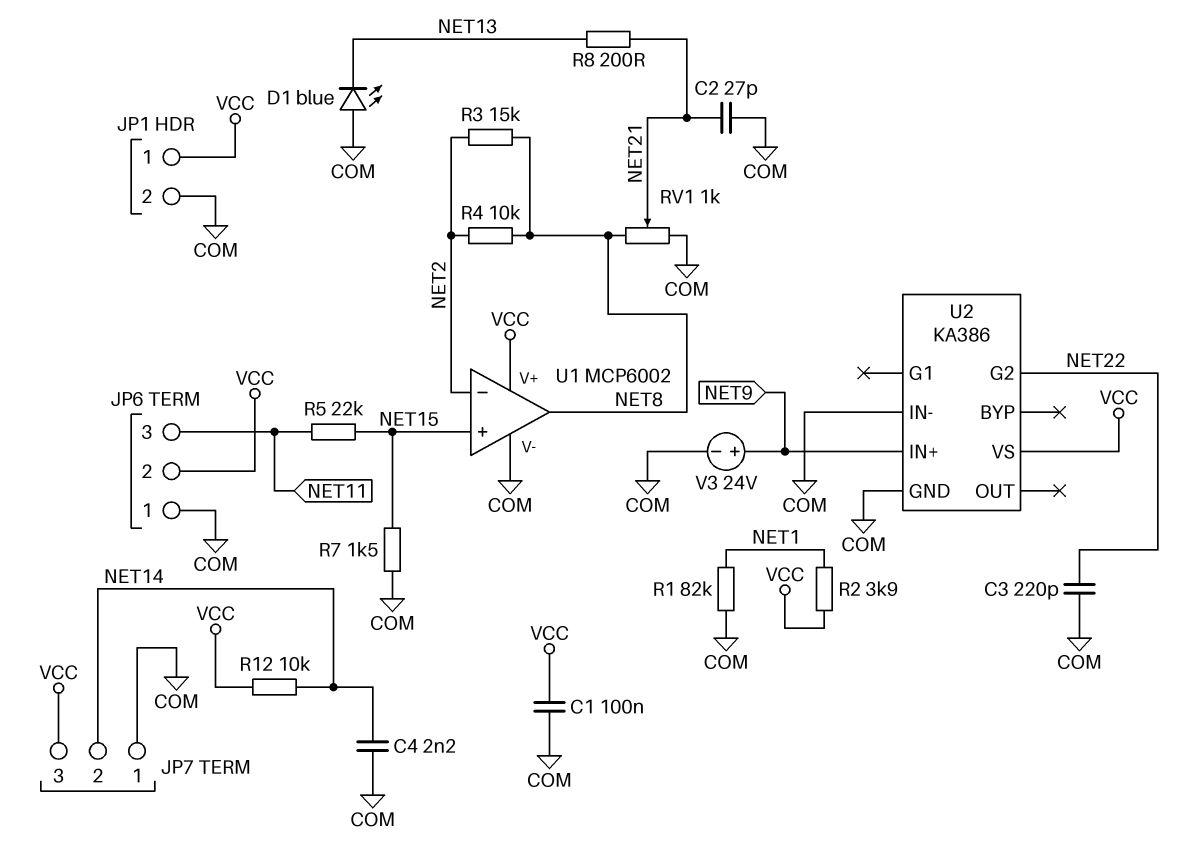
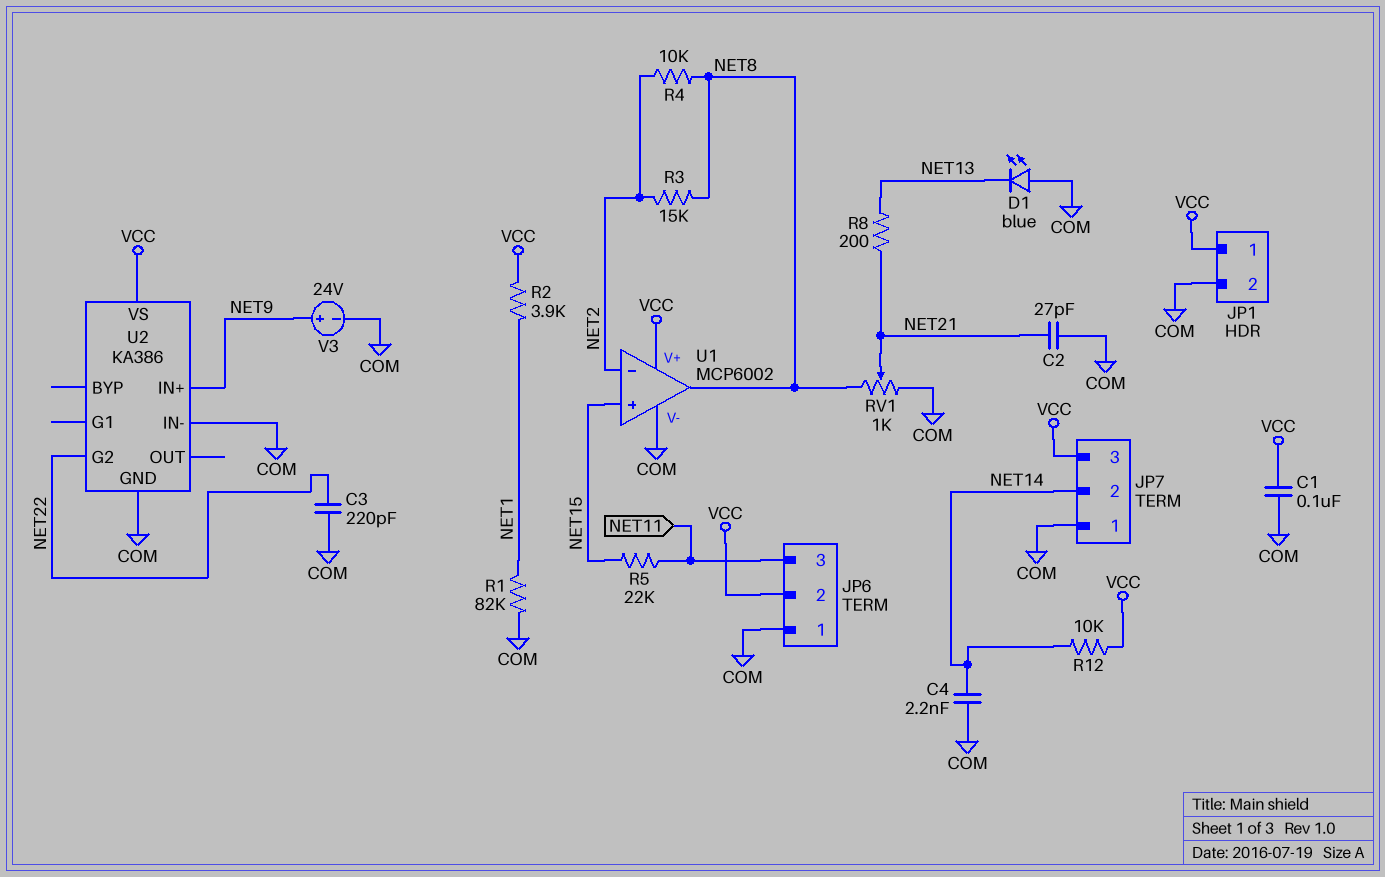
R7: 1.5k (COM, NET15) -> none

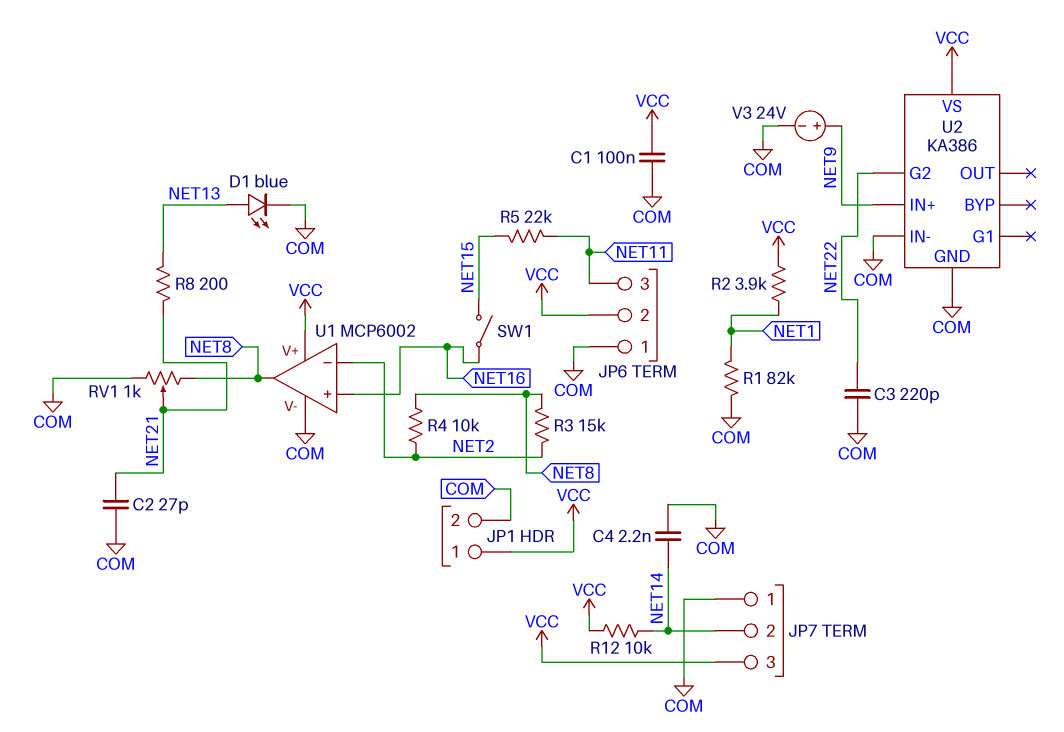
D1: LED blue (A COM, K NET13) -> LED blue (A NET13, K COM)
SW1: none -> switch (NET15, NET16)
U1 pin in+: NET15 -> NET16

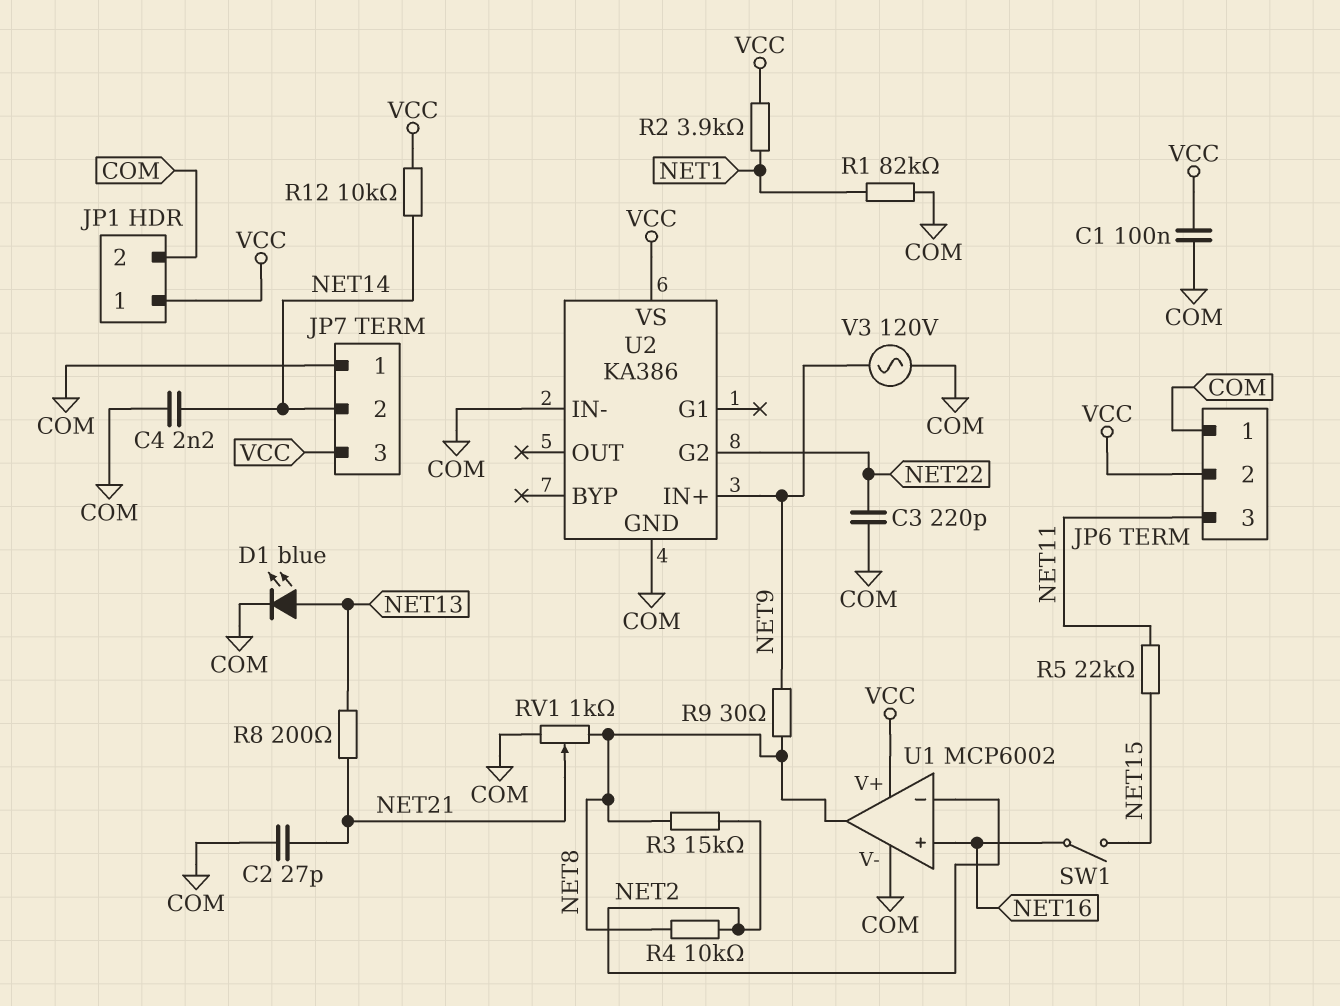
R9: none -> 30 (NET8, NET9)
V3: 24V (plus NET9, minus COM) -> AC 120V (COM, NET9)

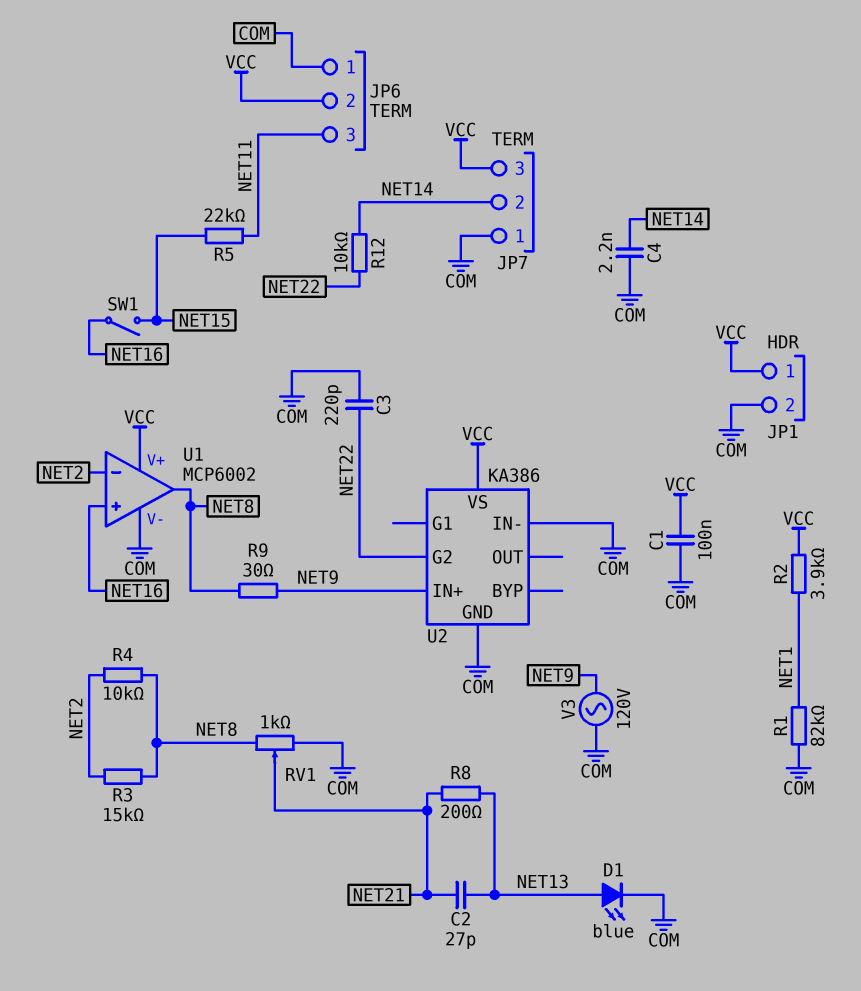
C2: 27pF (COM, NET21) -> 27pF (NET13, NET21)
R12: 10k (NET14, VCC) -> 10k (NET14, NET22)

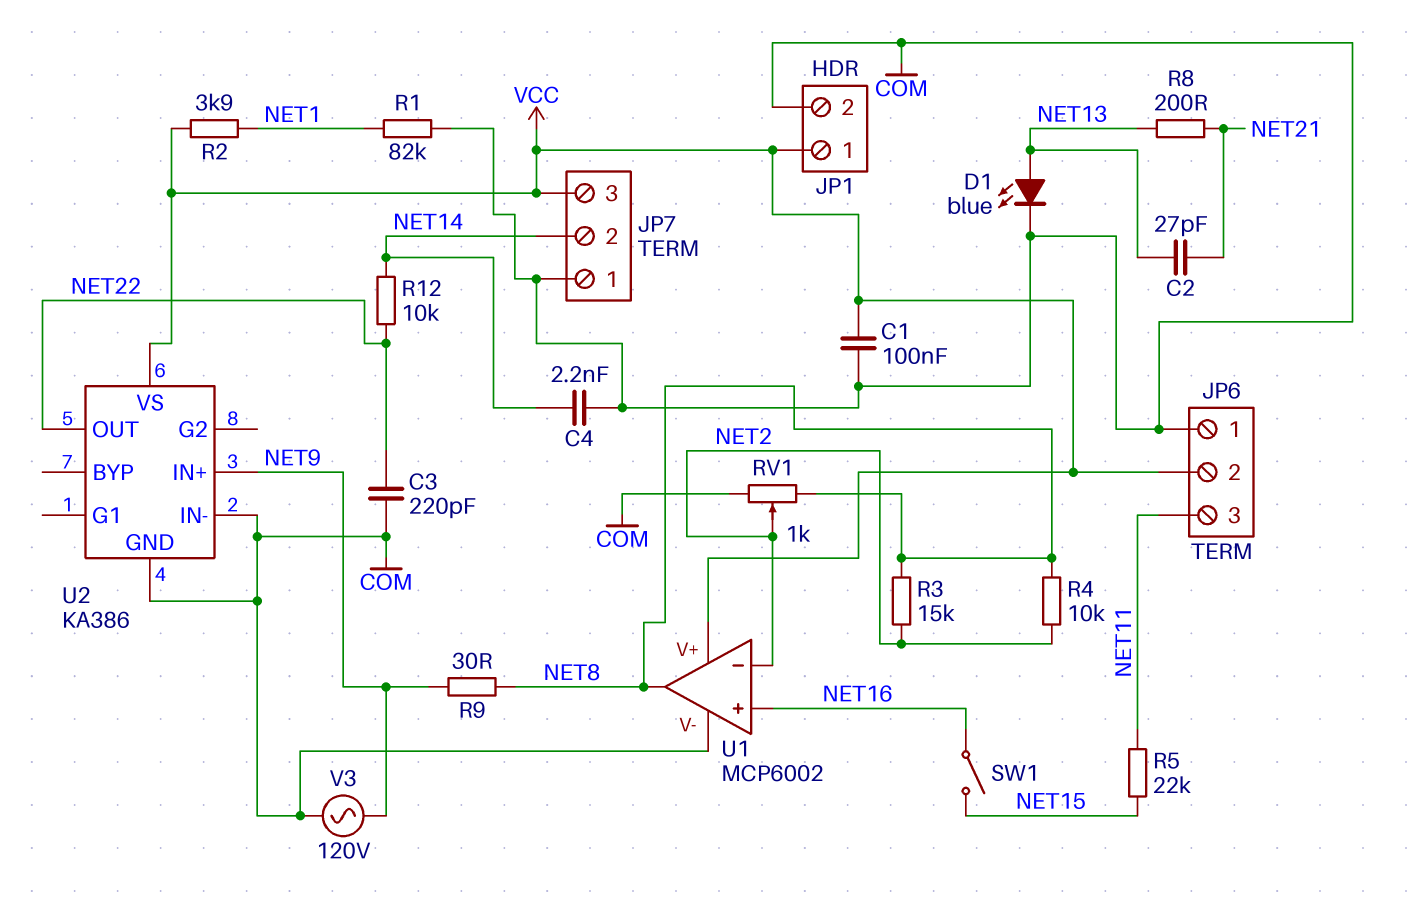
RV1: 1k (COM, NET8, wiper NET21) -> 1k (COM, NET8, wiper NET2)
U2 pin G2: NET22 -> none
U2 pin OUT: none -> NET22

